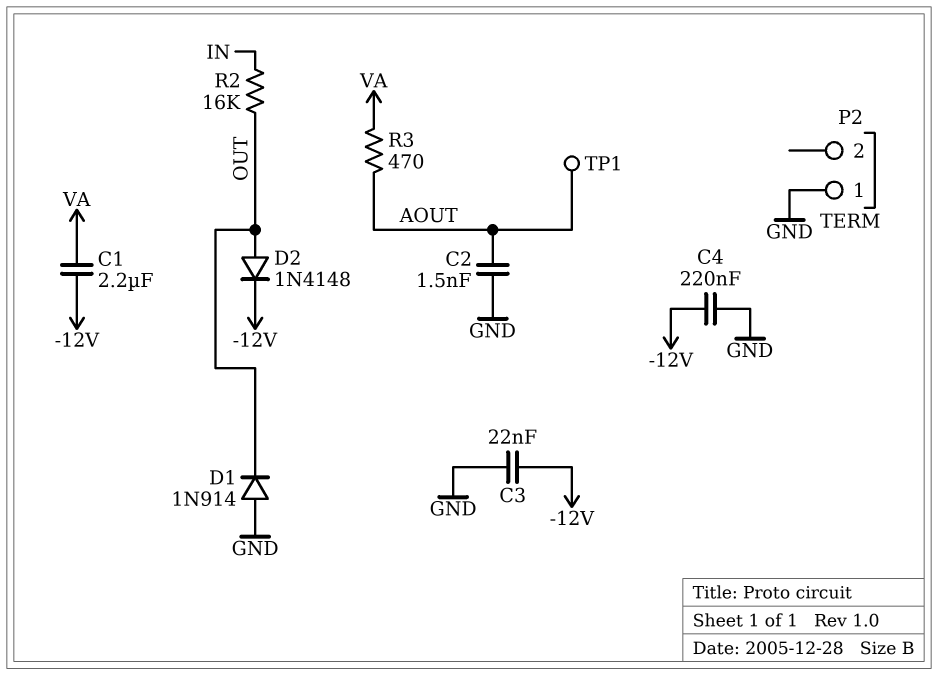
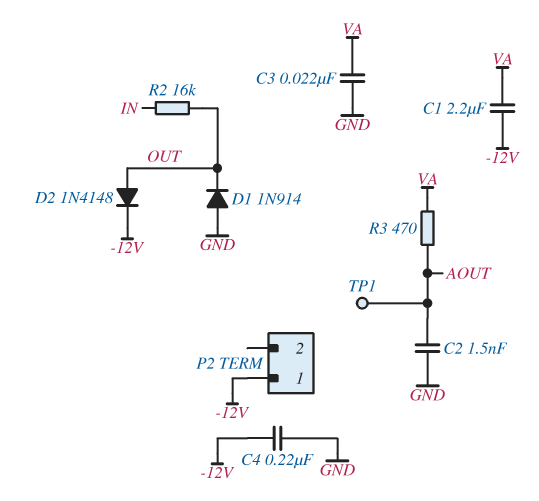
C3: 22nF (-12V, GND) -> 22nF (GND, VA)
P2 pin 1: GND -> -12V

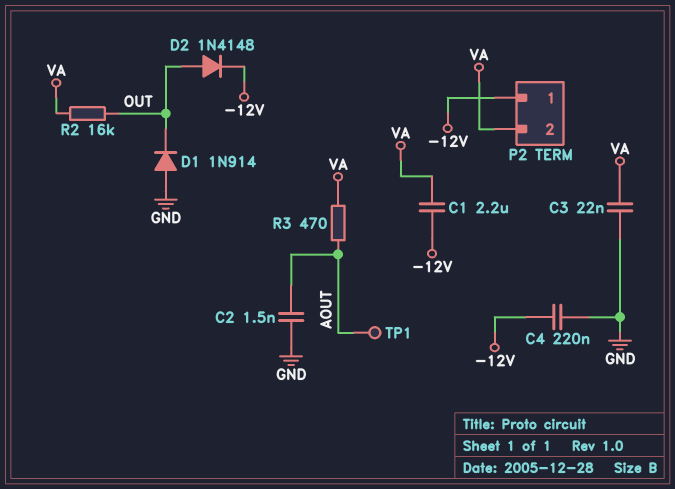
P2 pin 2: none -> VA
R2: 16k (IN, OUT) -> 16k (OUT, VA)

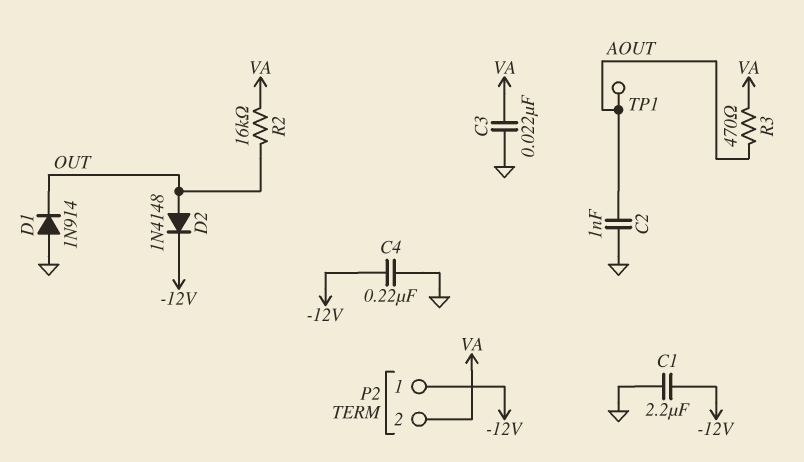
C1: 2.2uF (-12V, VA) -> 2.2uF (-12V, GND)
C2: 1.5nF (AOUT, GND) -> 1nF (AOUT, GND)

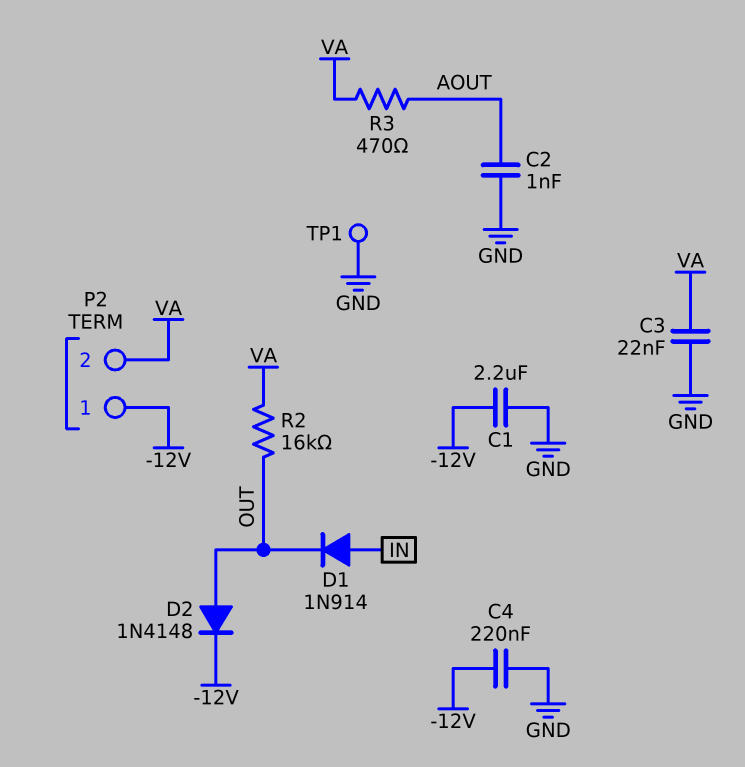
D1: diode 1N914 (A GND, K OUT) -> diode 1N914 (A IN, K OUT)
TP1: test point (AOUT) -> test point (GND)

